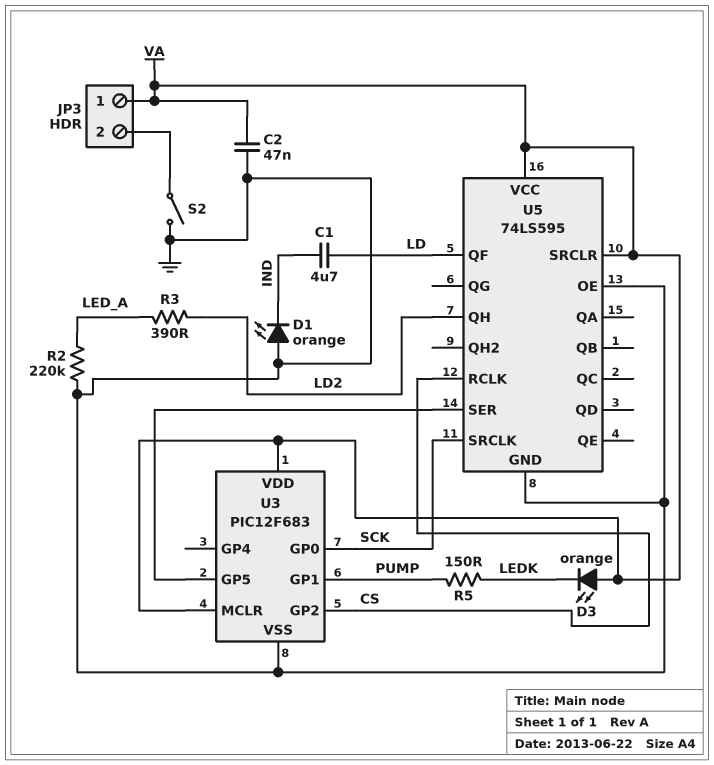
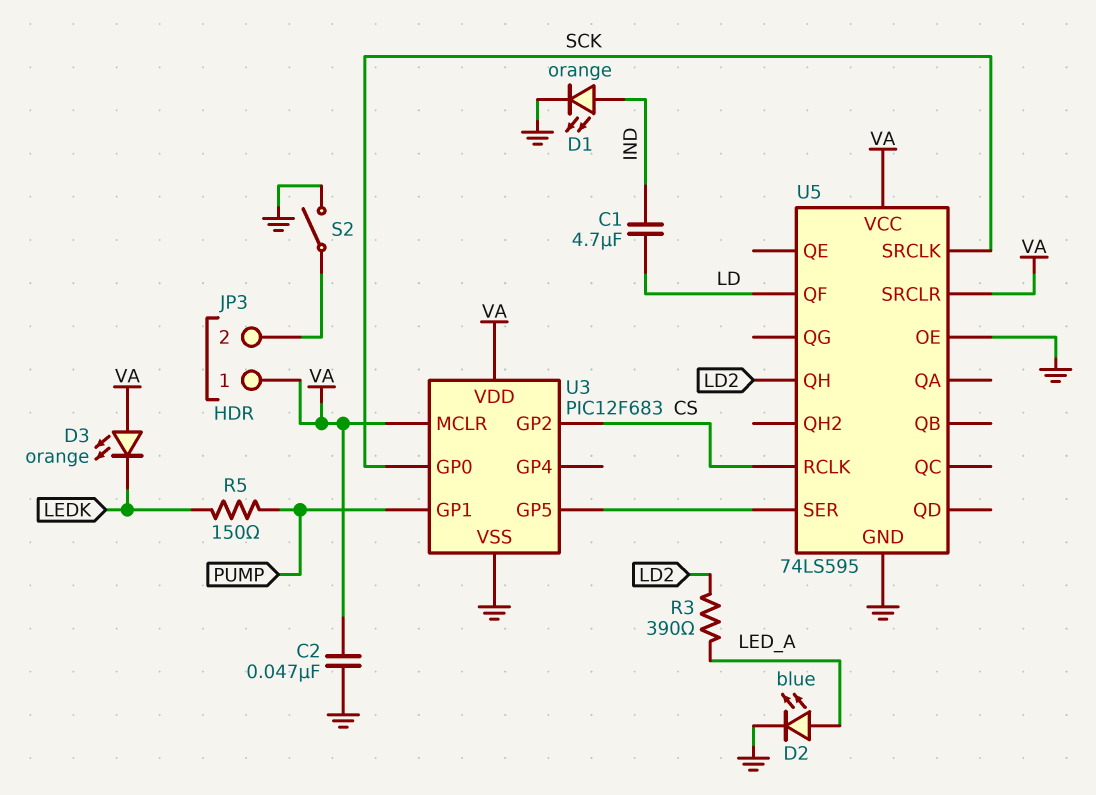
D1: LED orange (A GND, K IND) -> LED orange (A IND, K GND)
D2: none -> LED blue (A LED_A, K GND)
R2: 220k (GND, LED_A) -> none

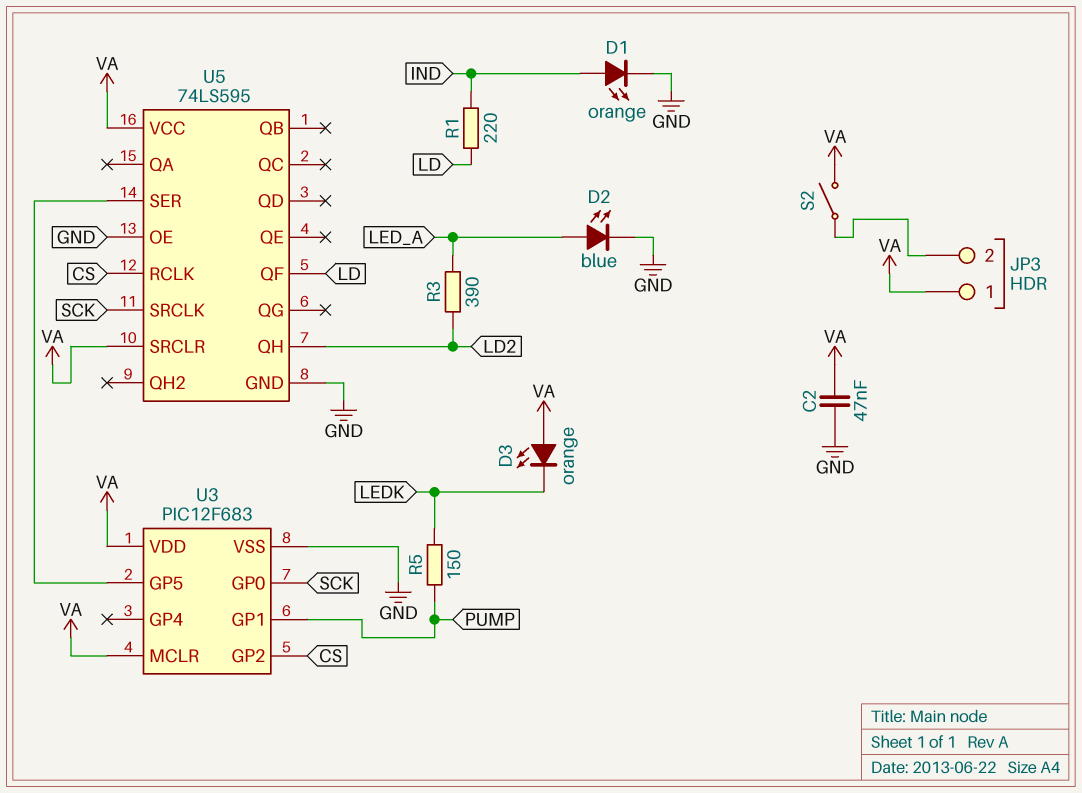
C1: 4.7uF (IND, LD) -> none
R1: none -> 220 (IND, LD)
S2: switch (GND, JP3/2) -> switch (JP3/2, VA)

